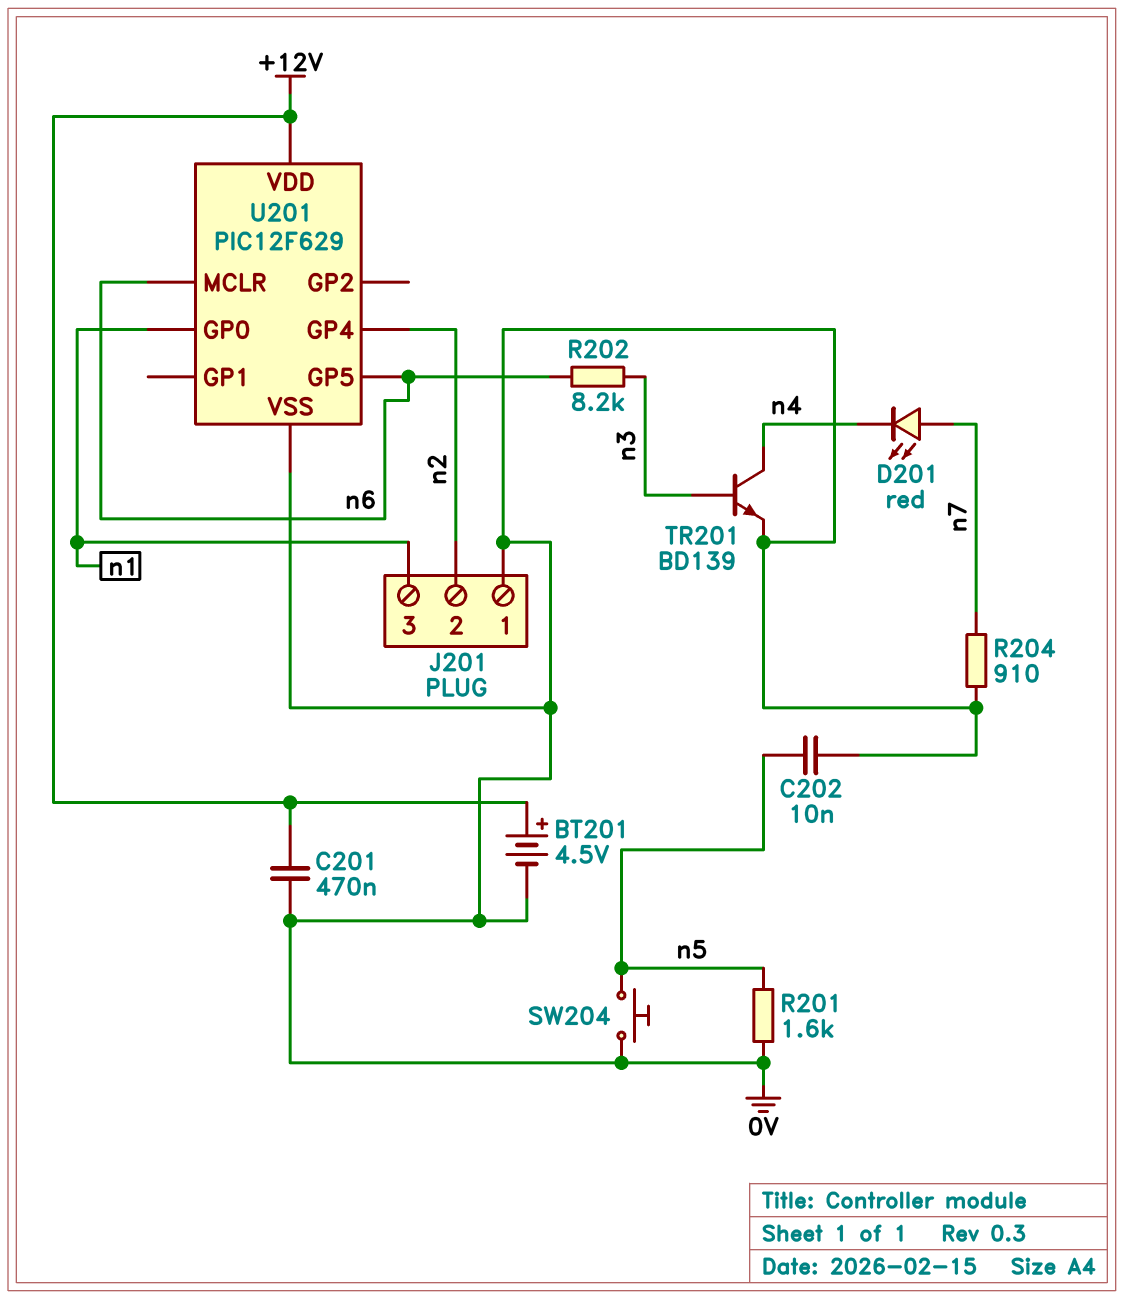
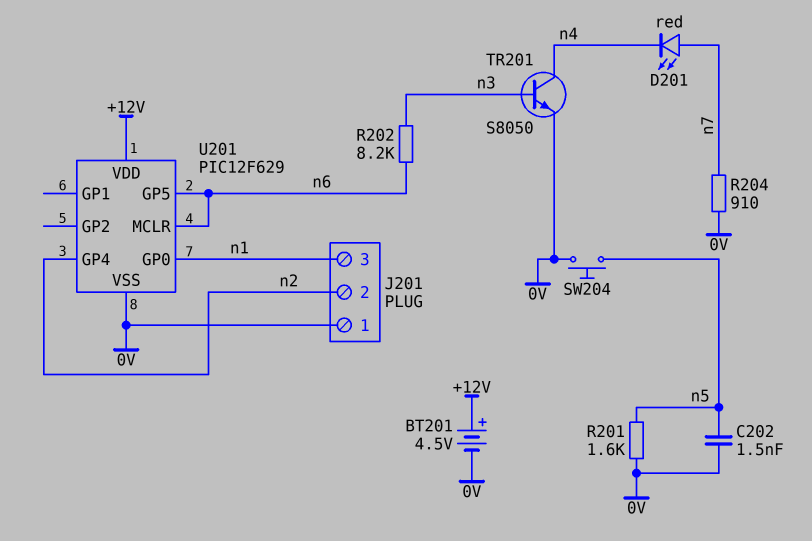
C201: 470nF (+12V, 0V) -> none
C202: 10nF (0V, n5) -> 1.5nF (0V, n5)
TR201: NPN BD139 (B n3, C n4, E 0V) -> NPN S8050 (B n3, C n4, E 0V)

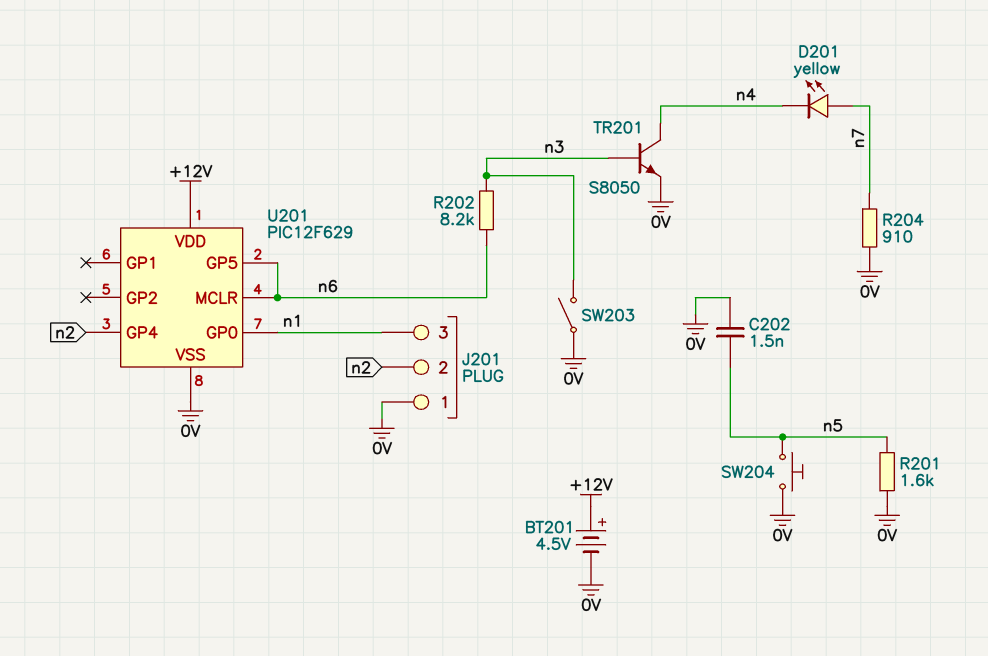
D201: LED red (A n7, K n4) -> LED yellow (A n7, K n4)
SW203: none -> switch (0V, n3)

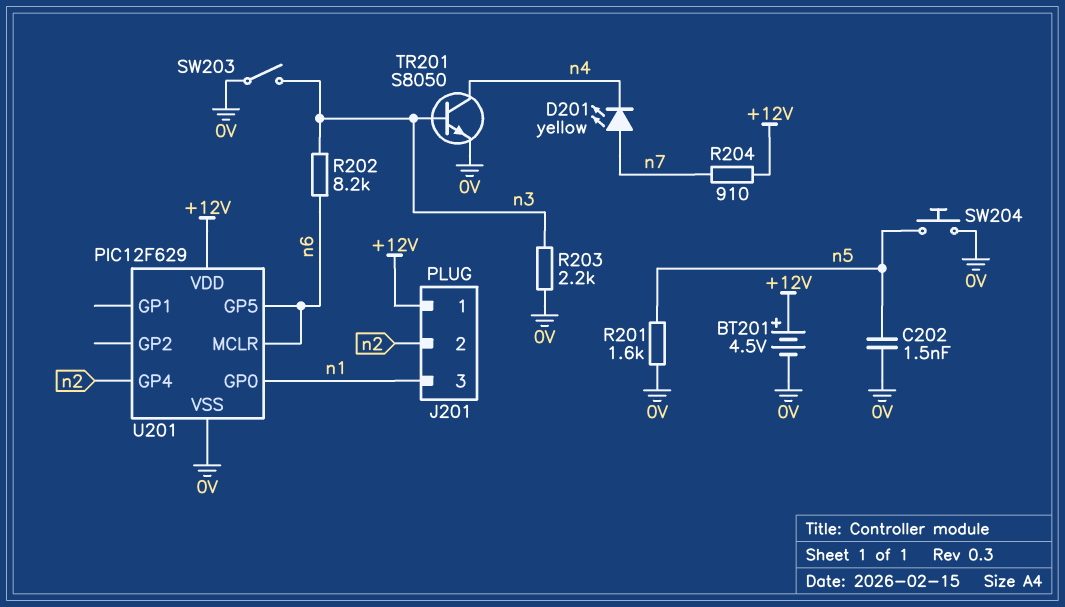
J201 pin 1: 0V -> +12V
R203: none -> 2.2k (0V, n3)
R204: 910 (0V, n7) -> 910 (+12V, n7)

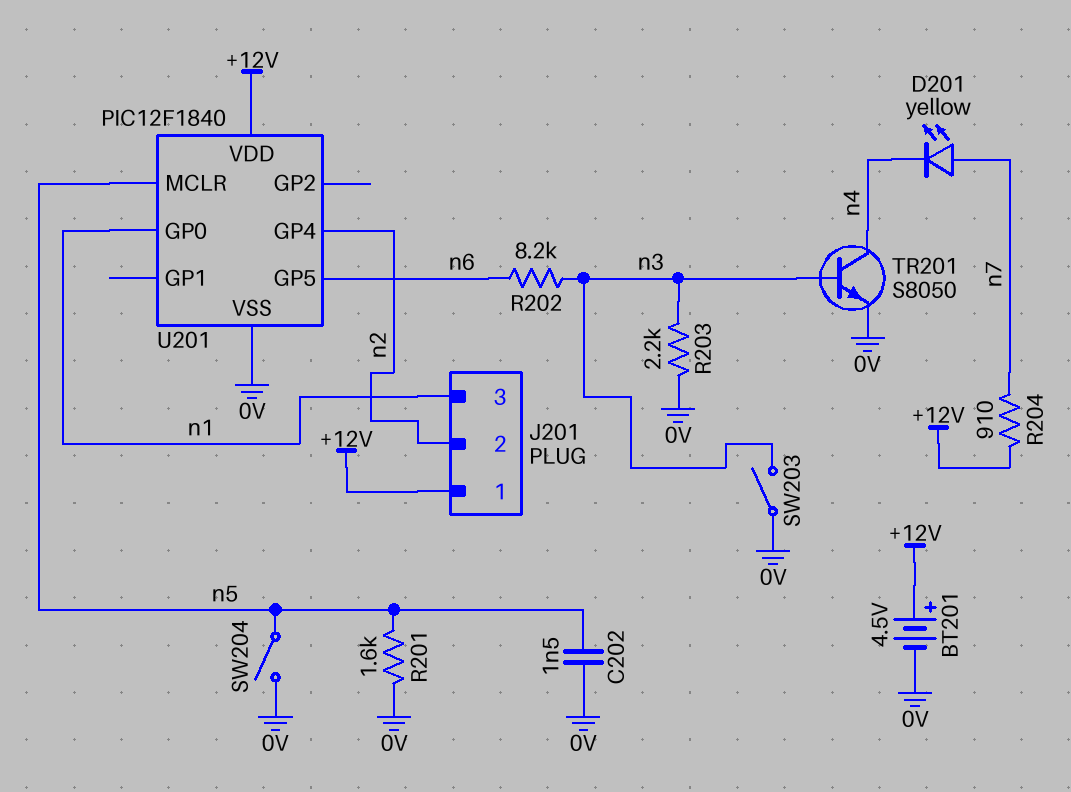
SW204: button (0V, n5) -> switch (0V, n5)
U201: PIC12F629 -> PIC12F1840
U201 pin MCLR: n6 -> n5

